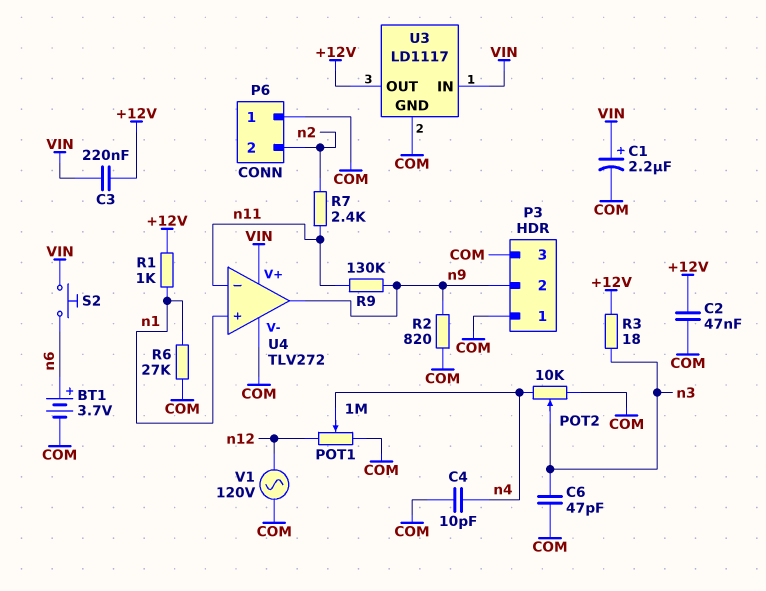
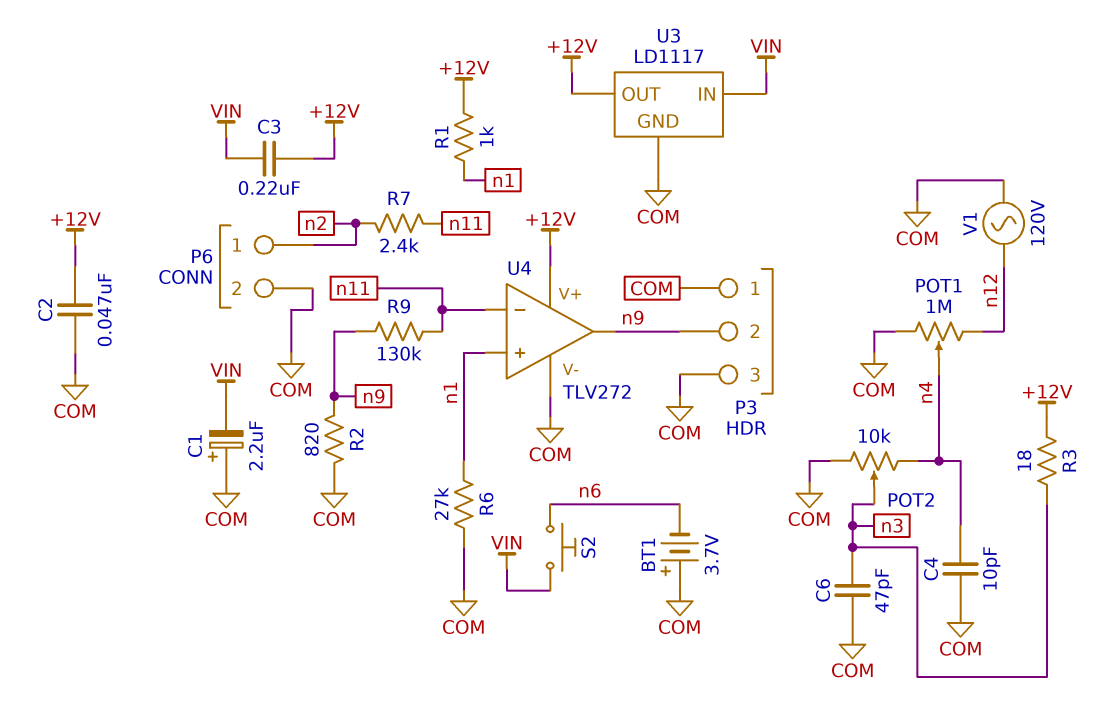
BT1: 3.7V (plus n6, minus COM) -> 3.7V (plus COM, minus n6)
C1: 2.2uF (plus VIN, minus COM) -> 2.2uF (plus COM, minus VIN)
P6 pin 1: COM -> n2
P6 pin 2: n2 -> COM
U4 pin V+: VIN -> +12V

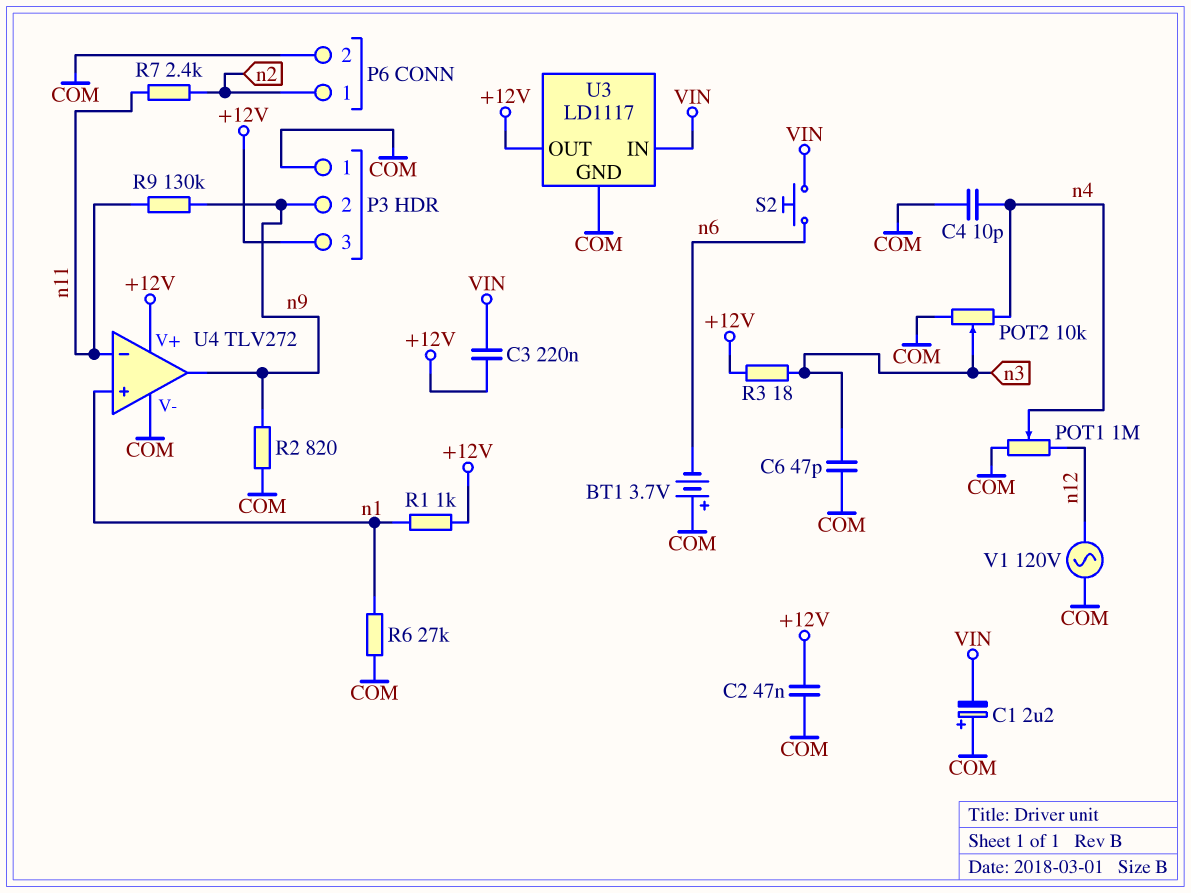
P3 pin 3: COM -> +12V

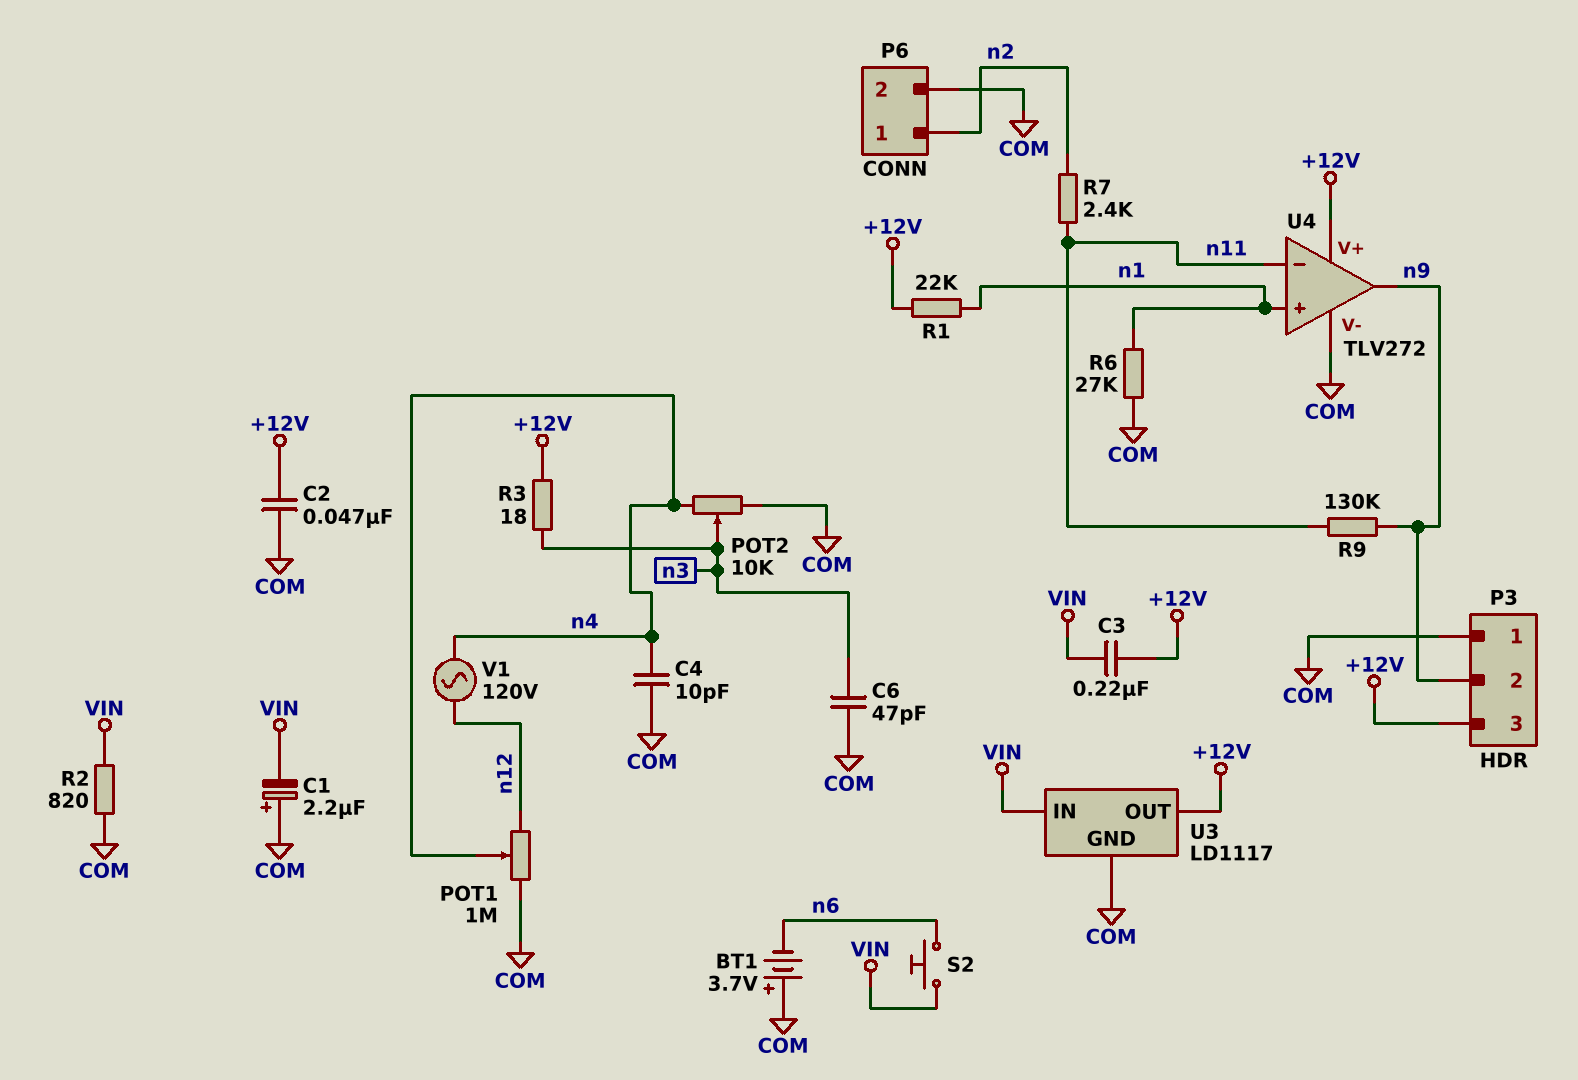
R1: 1k (+12V, n1) -> 22k (+12V, n1)
R2: 820 (COM, n9) -> 820 (COM, VIN)
V1: AC 120V (COM, n12) -> AC 120V (n4, n12)

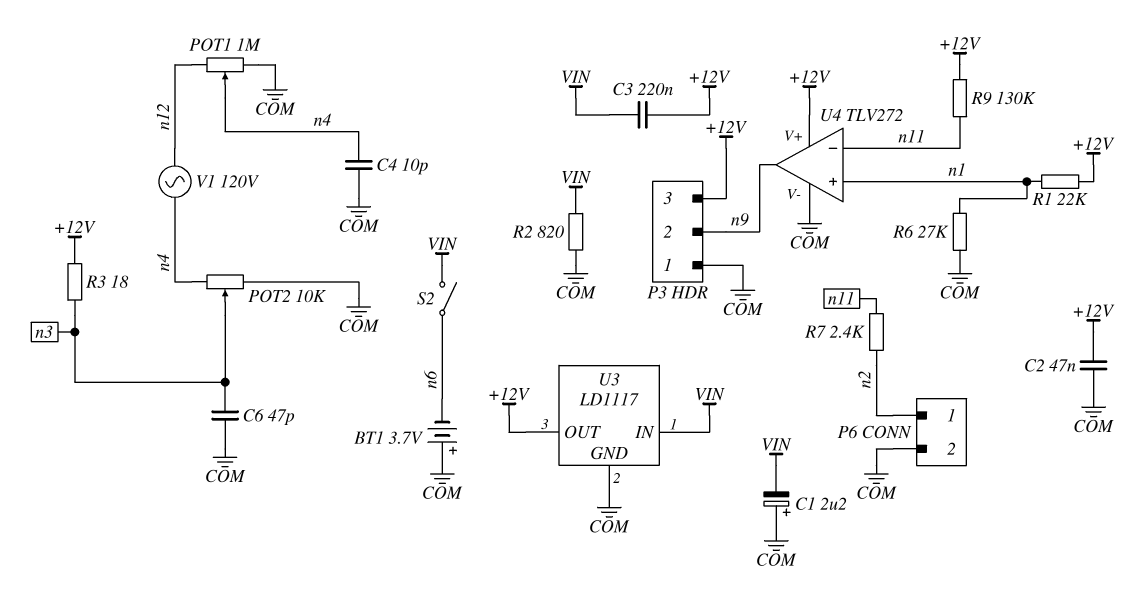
R9: 130k (n9, n11) -> 130k (+12V, n11)
S2: button (VIN, n6) -> switch (VIN, n6)

